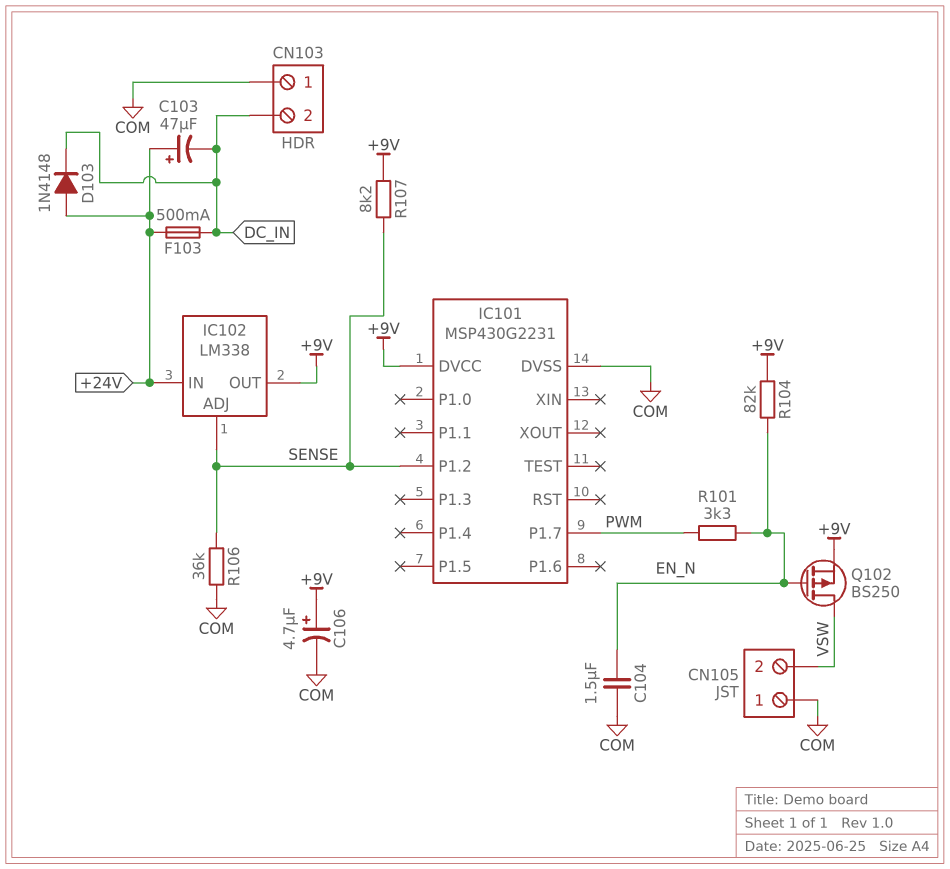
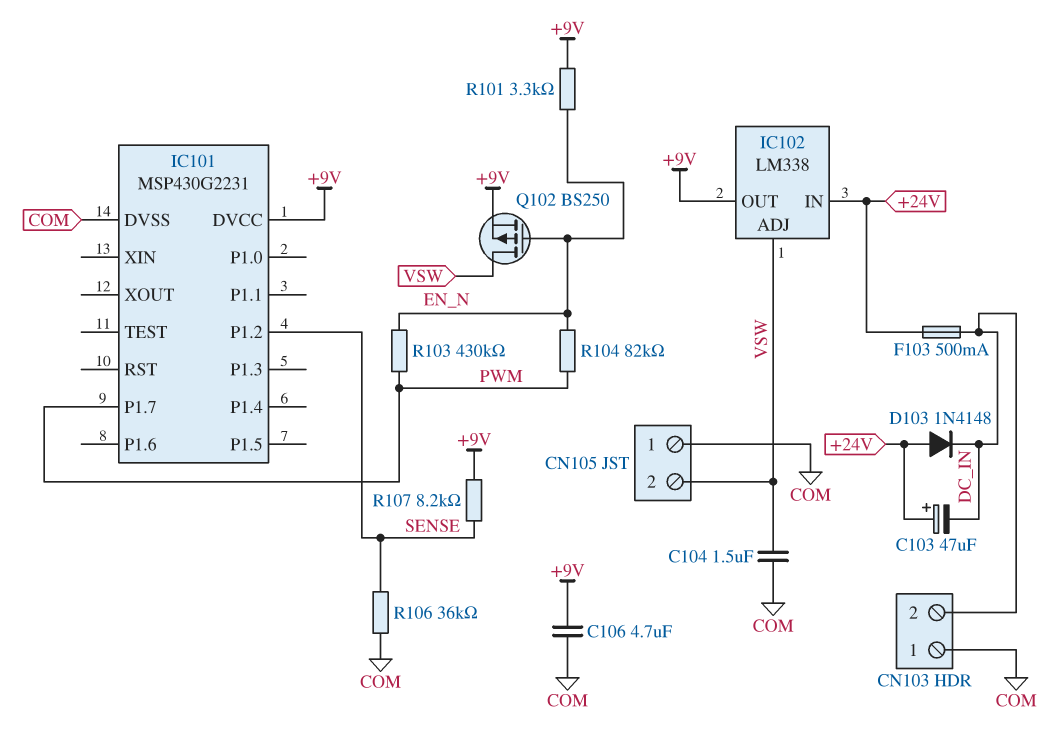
C104: 1.5uF (COM, EN_N) -> 1.5uF (COM, VSW)
C106: 4.7uF (plus +9V, minus COM) -> 4.7uF (+9V, COM)
IC102 pin ADJ: SENSE -> VSW
R101: 3.3k (EN_N, PWM) -> 3.3k (+9V, EN_N)
R103: none -> 430k (EN_N, PWM)
R104: 82k (+9V, EN_N) -> 82k (EN_N, PWM)

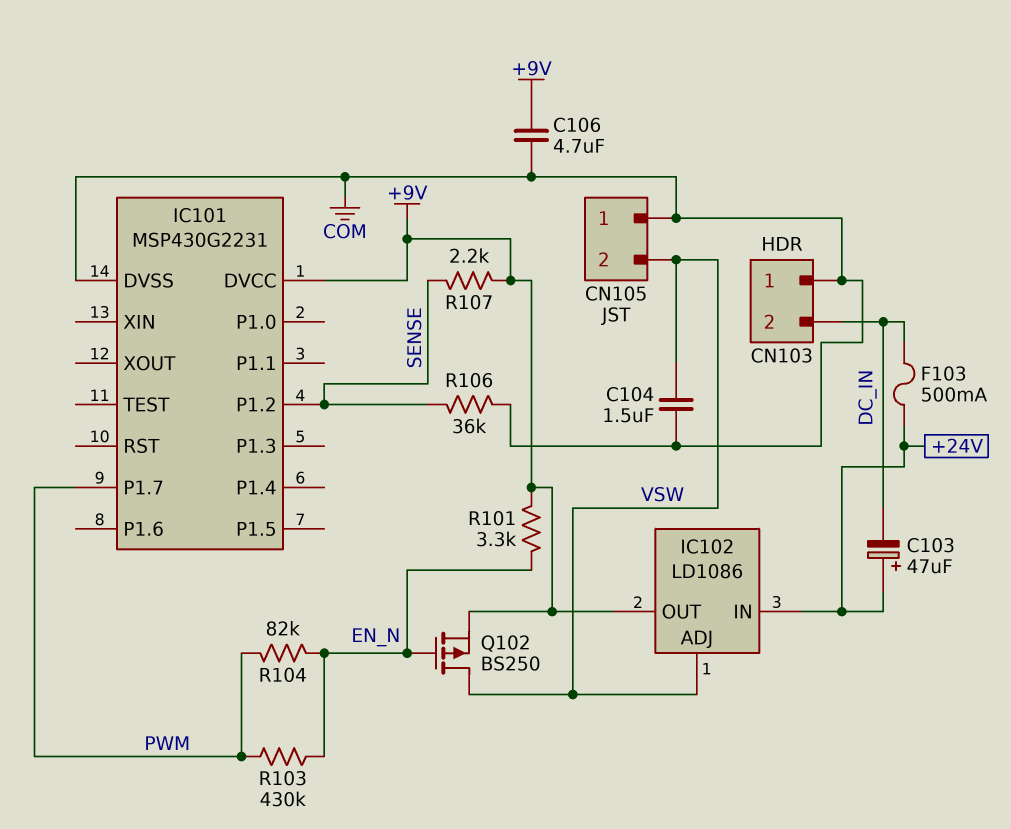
D103: diode 1N4148 (A +24V, K DC_IN) -> none
IC102: LM338 -> LD1086
R107: 8.2k (+9V, SENSE) -> 2.2k (+9V, SENSE)

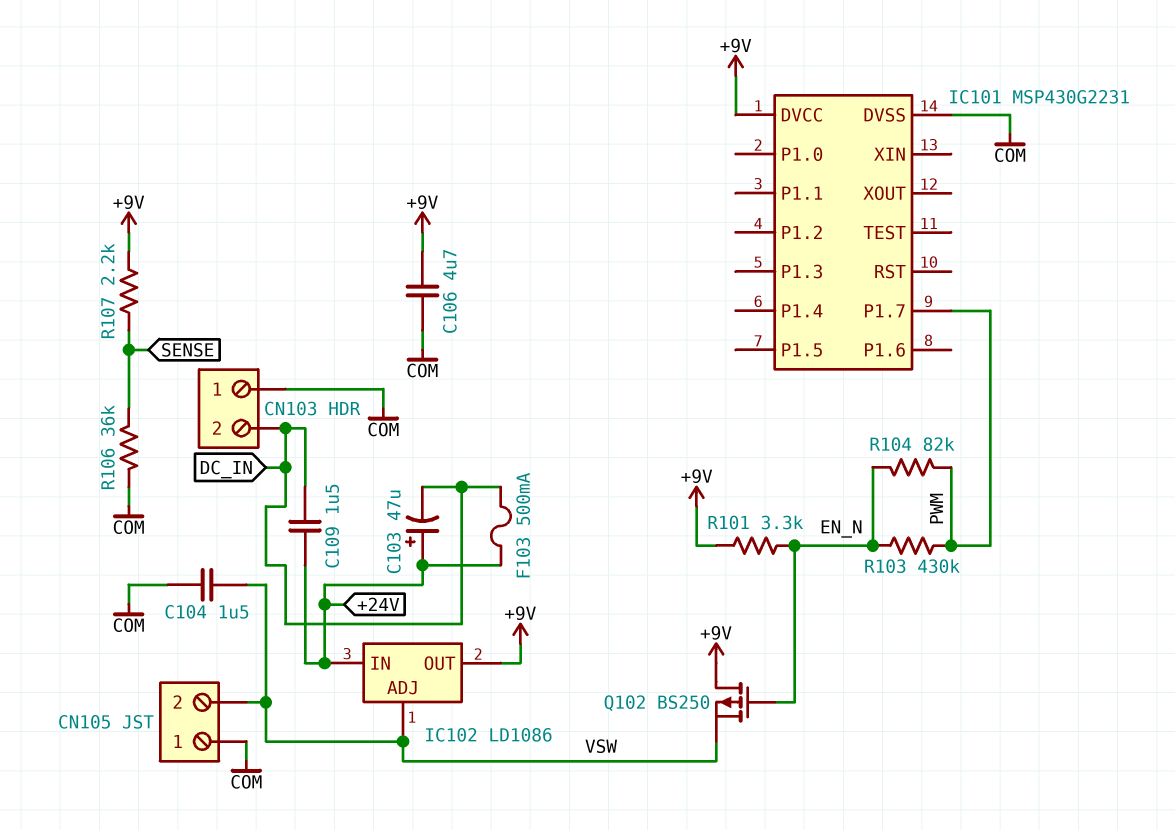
C109: none -> 1.5uF (+24V, DC_IN)
IC101 pin P1.2: SENSE -> none
Q102: PMOS BS250 (G EN_N, D VSW, S +9V) -> PMOS BS250 (G EN_N, D +9V, S VSW)

